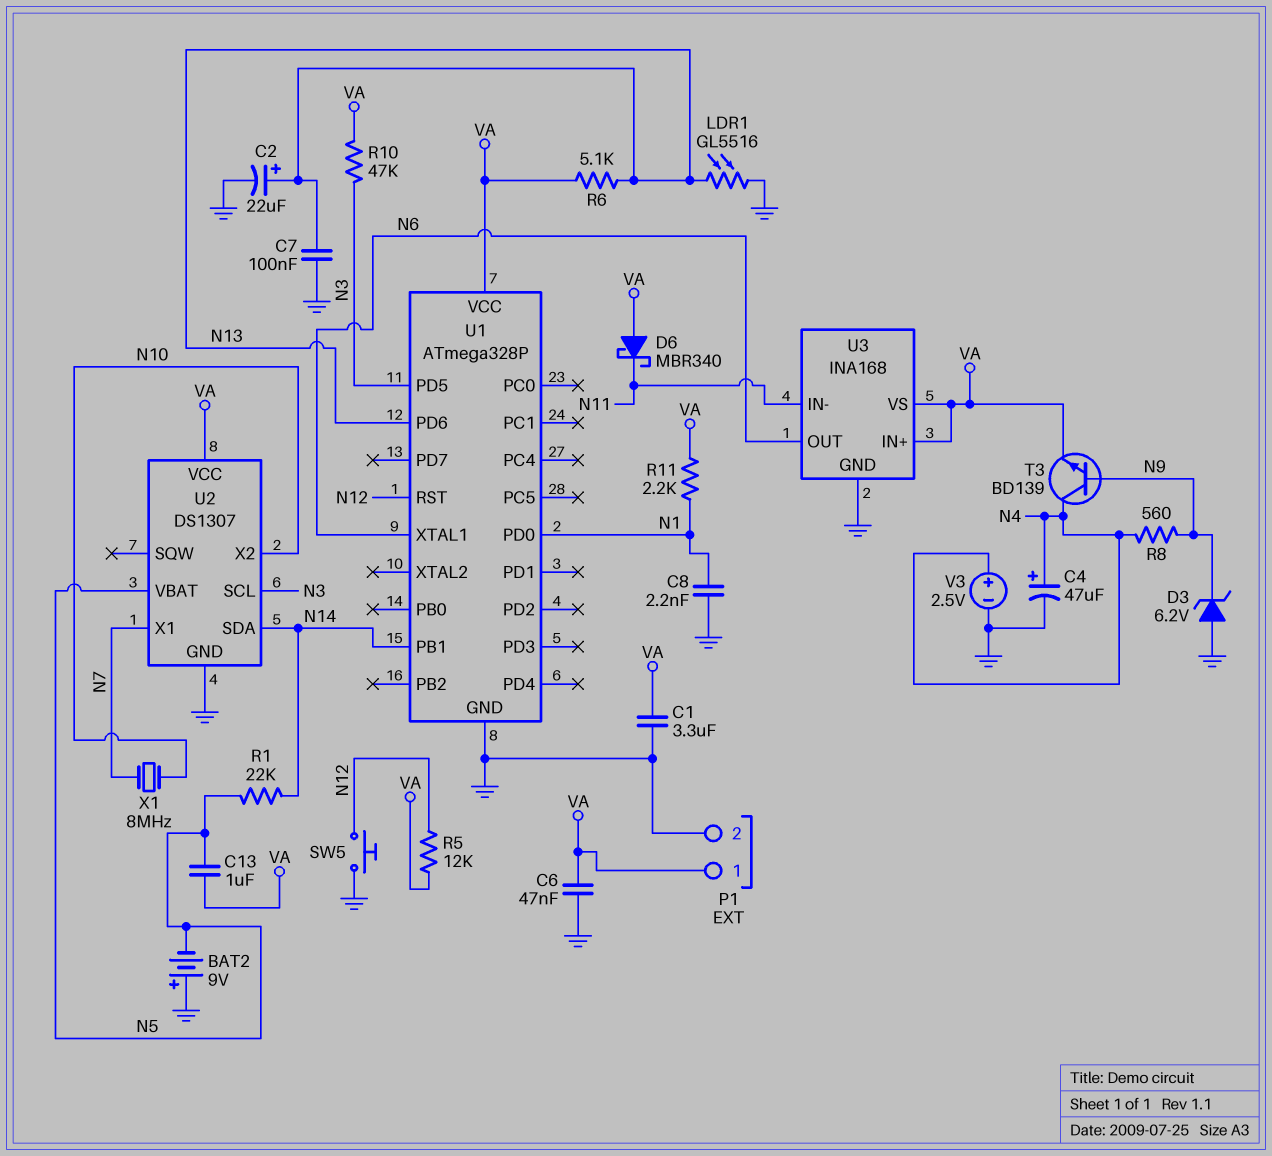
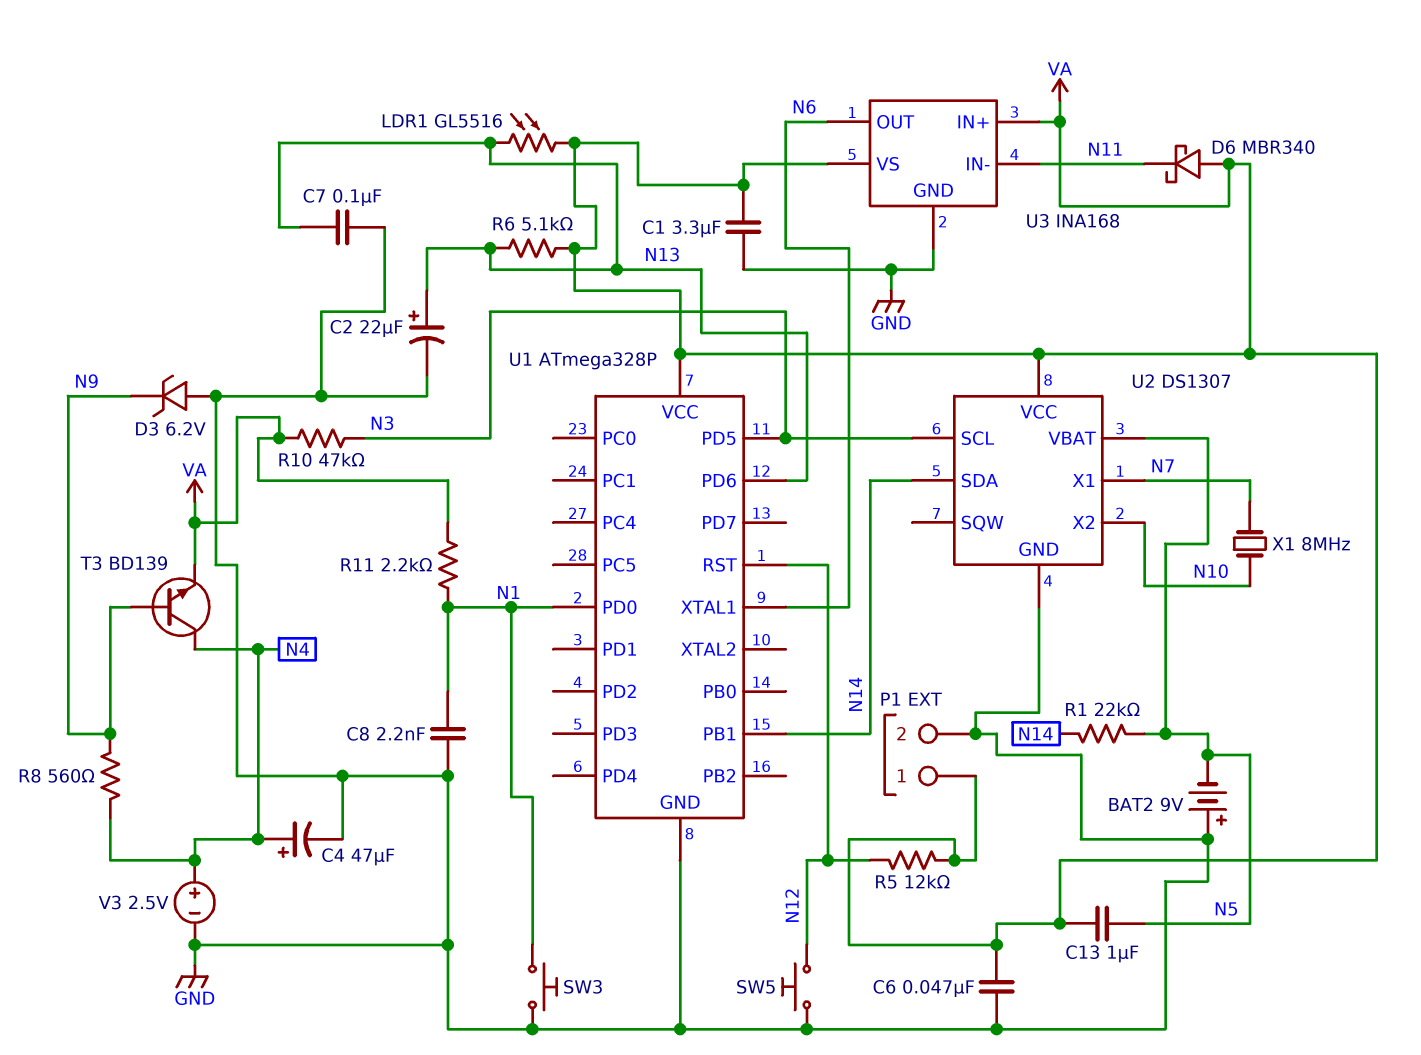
LDR1: GL5516 (GND, N13) -> GL5516 (N13, VA)
SW3: none -> button (GND, N1)

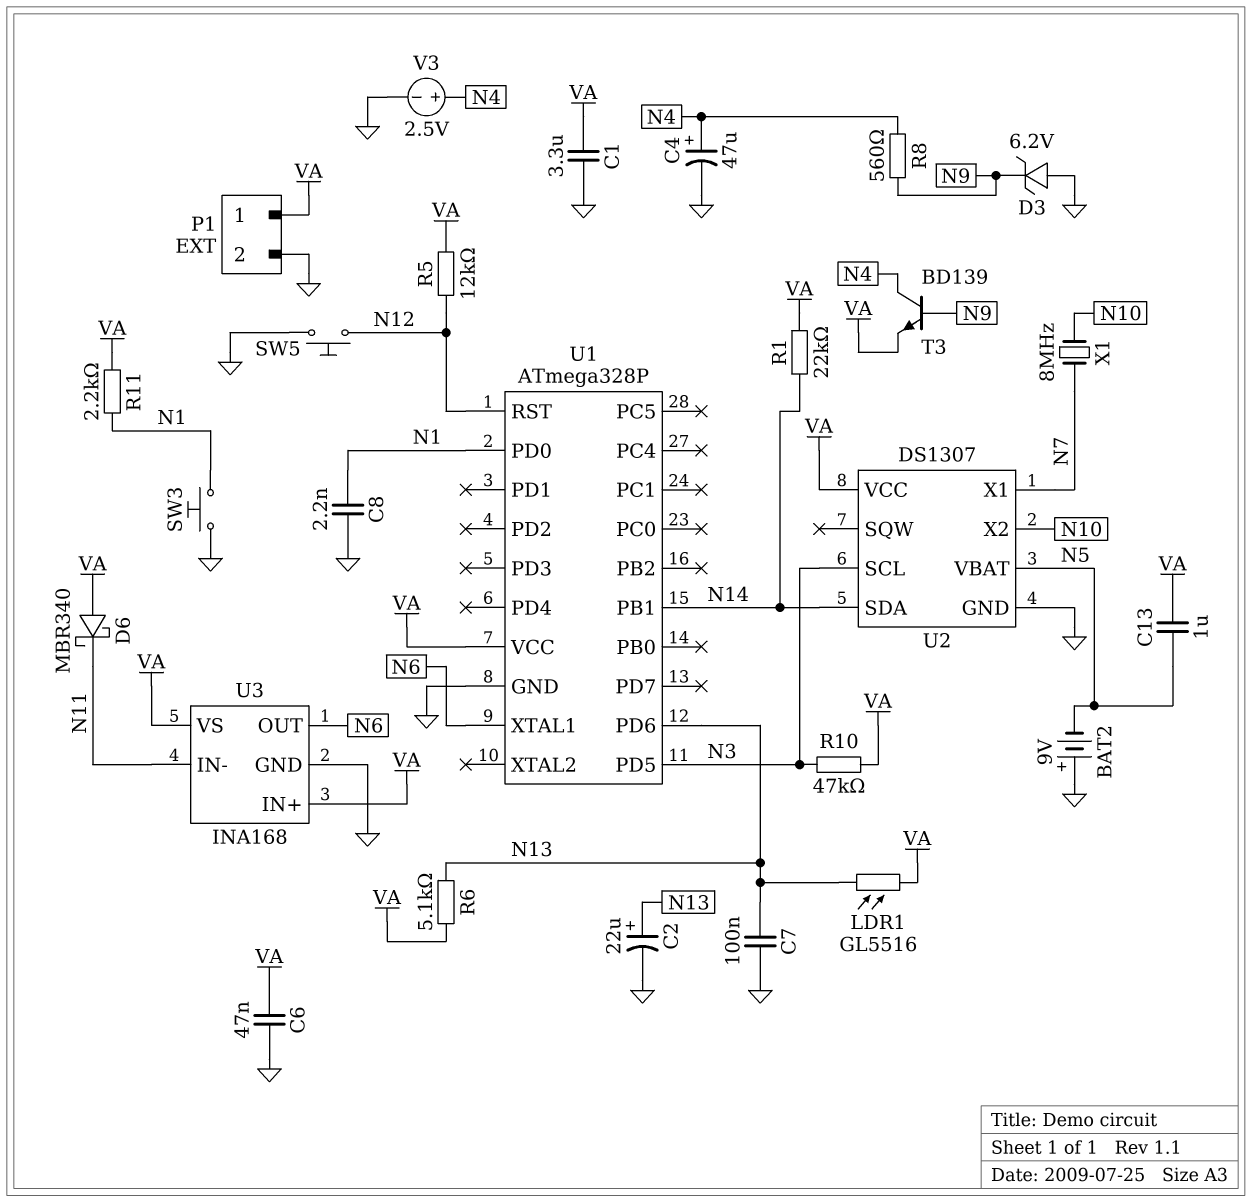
R1: 22k (N5, N14) -> 22k (N14, VA)

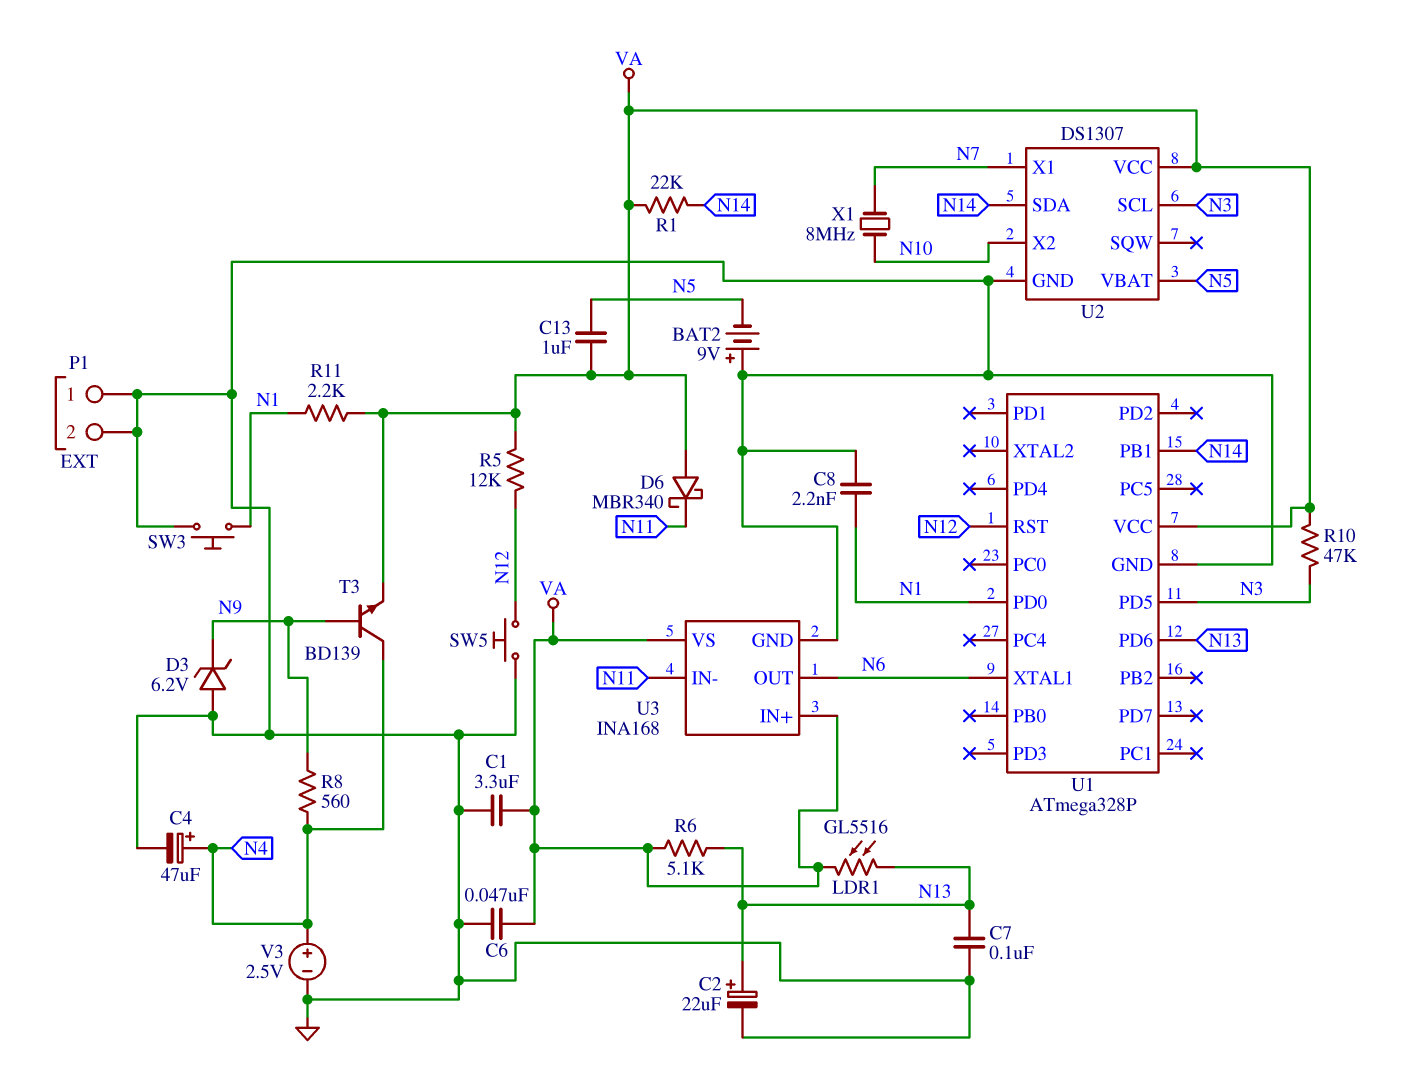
P1 pin 1: VA -> GND

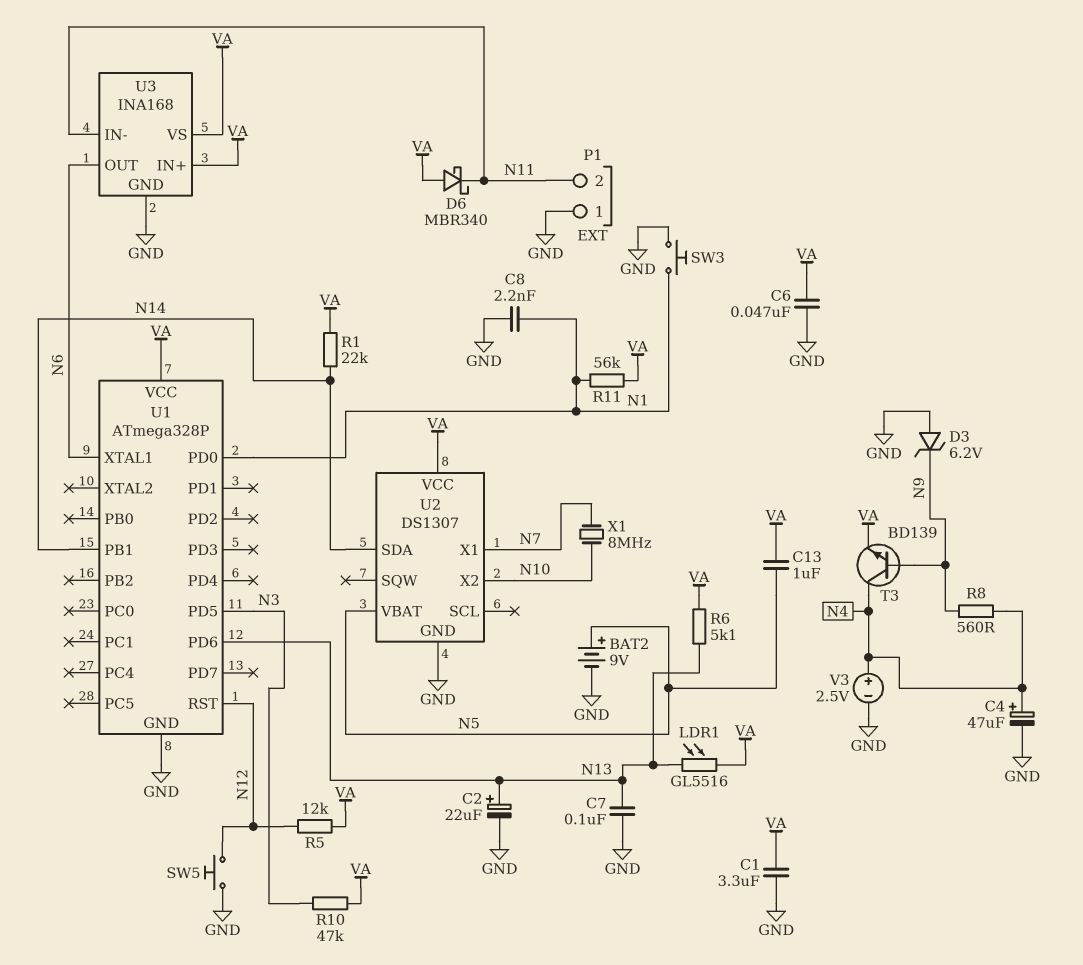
BAT2: 9V (plus GND, minus N5) -> 9V (plus N5, minus GND)
P1 pin 2: GND -> N11
R11: 2.2k (N1, VA) -> 56k (N1, VA)
U2 pin SCL: N3 -> none

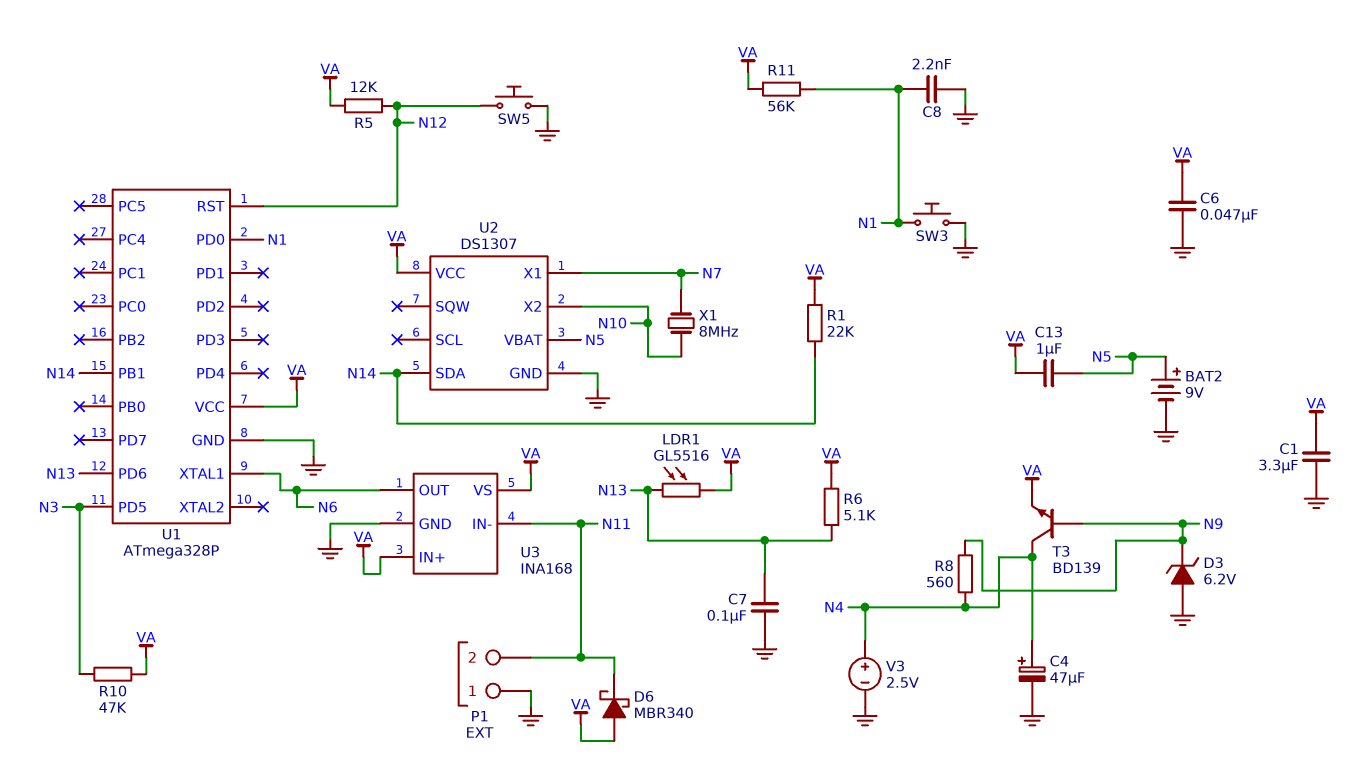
C2: 22uF (plus N13, minus GND) -> none

